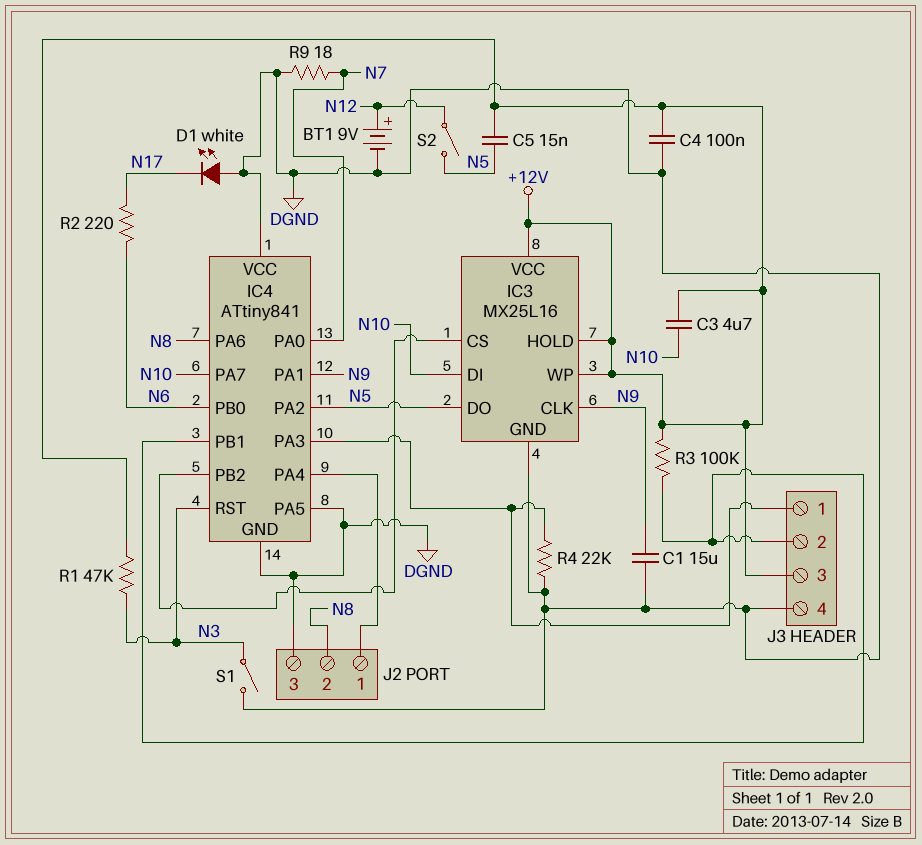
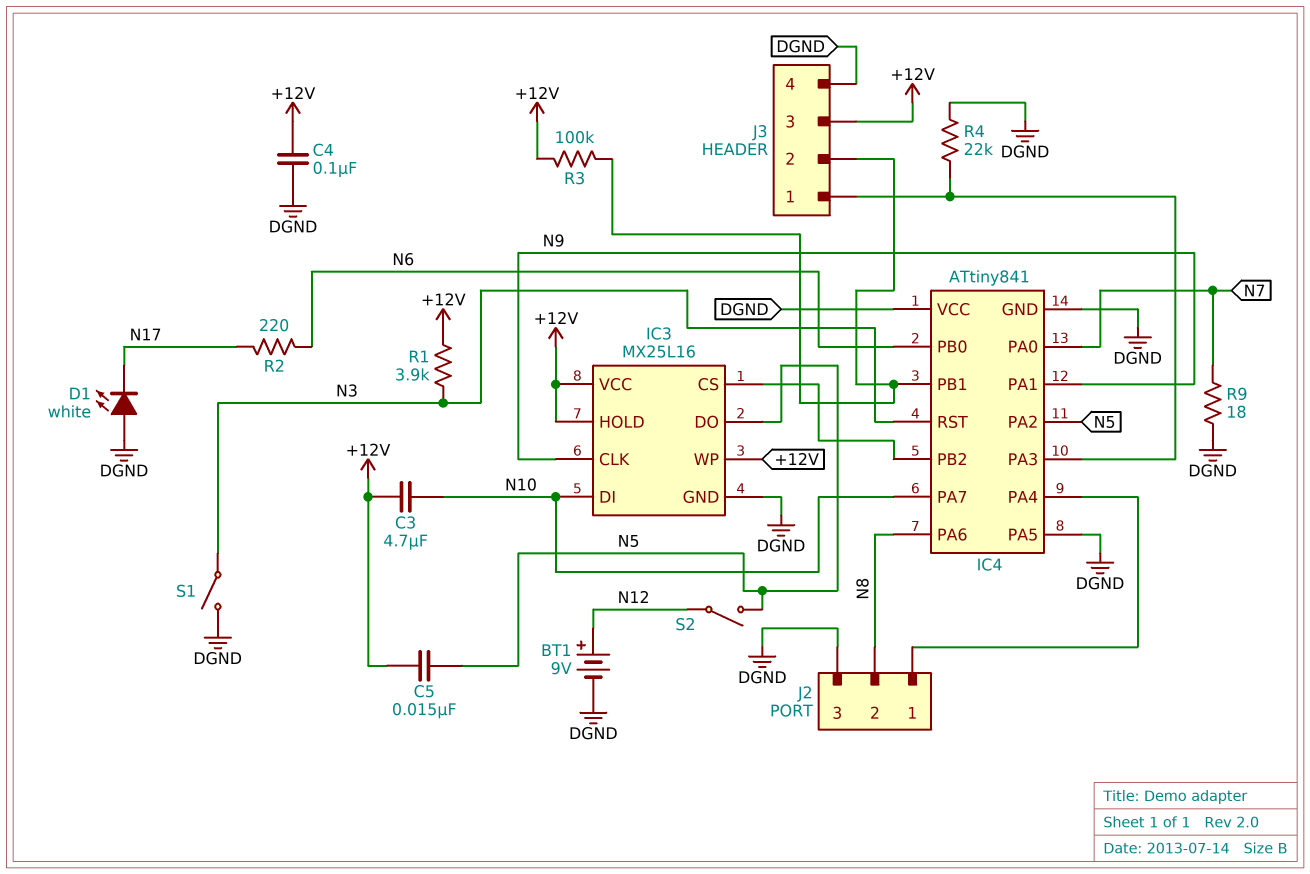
C1: 15uF (DGND, N9) -> none
R1: 47k (+12V, N3) -> 3.9k (+12V, N3)

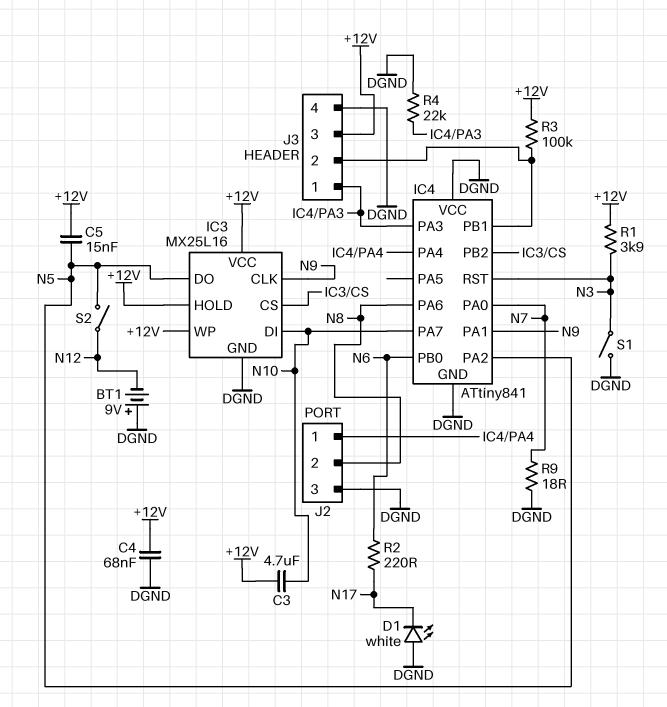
BT1: 9V (plus N12, minus DGND) -> 9V (plus DGND, minus N12)
C4: 100nF (+12V, DGND) -> 68nF (+12V, DGND)
IC4 pin PA5: DGND -> none

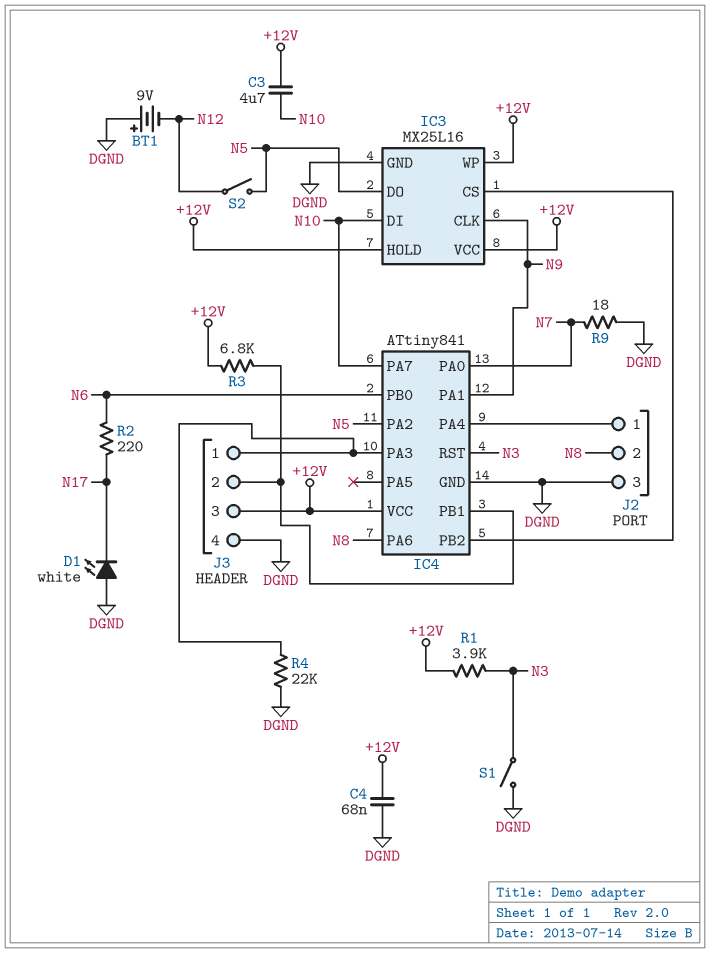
C5: 15nF (+12V, N5) -> none
IC4 pin VCC: DGND -> +12V
R3: 100k (+12V, IC4/PB1) -> 6.8k (+12V, IC4/PB1)

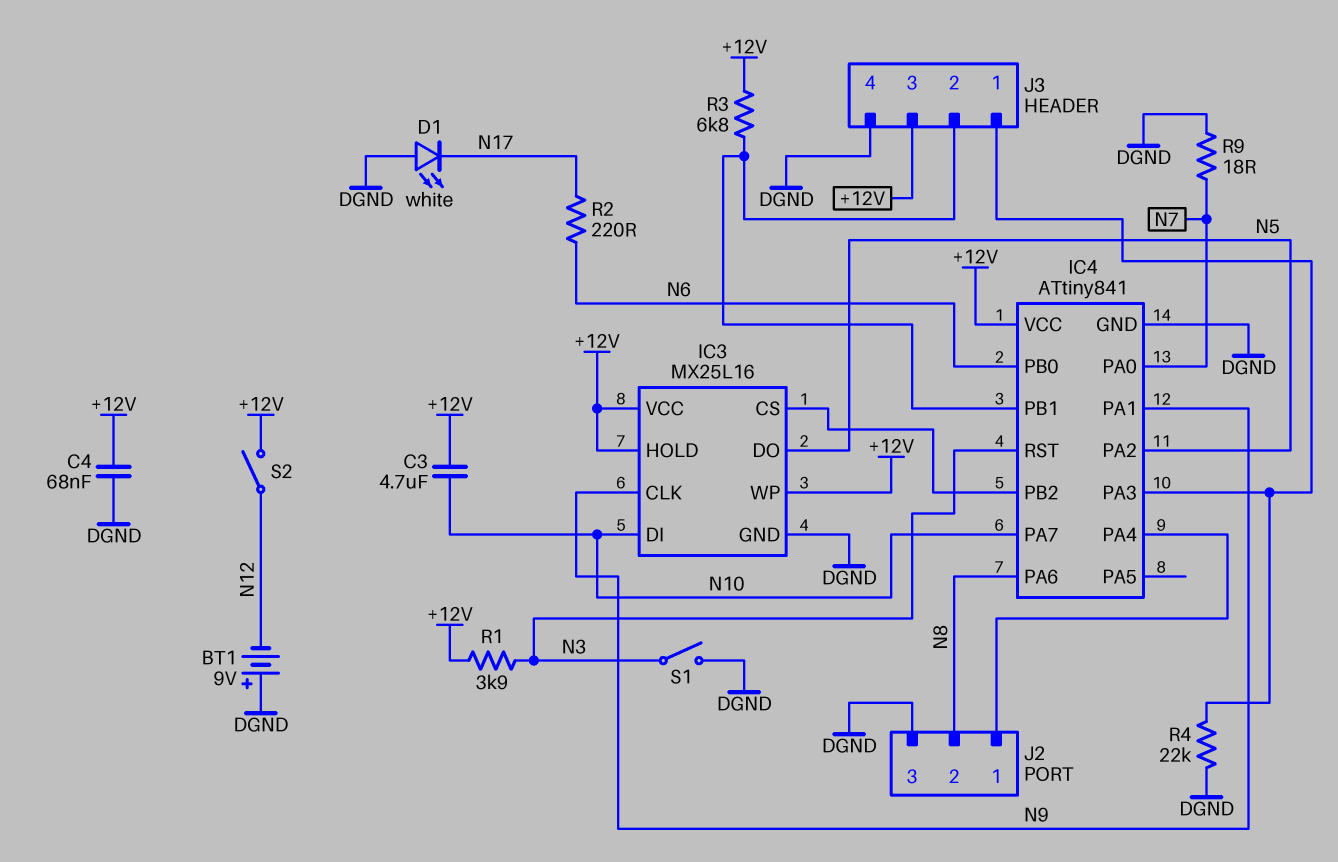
S2: switch (N5, N12) -> switch (+12V, N12)

